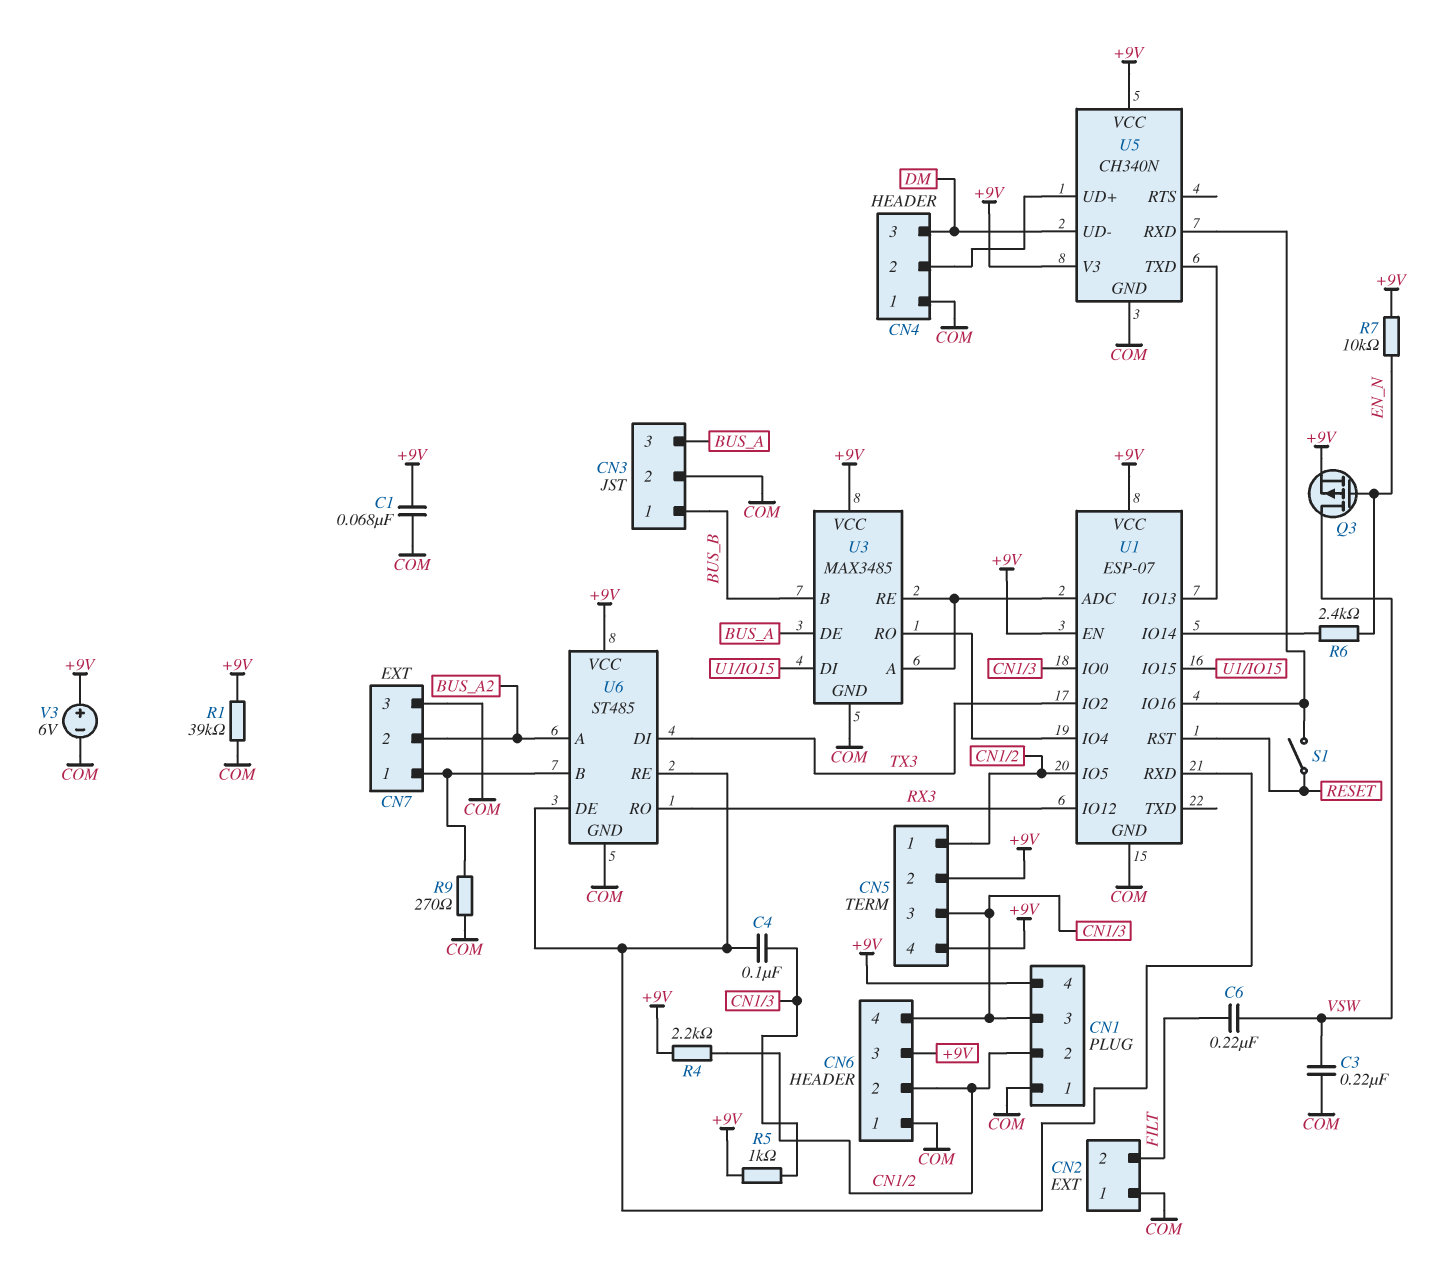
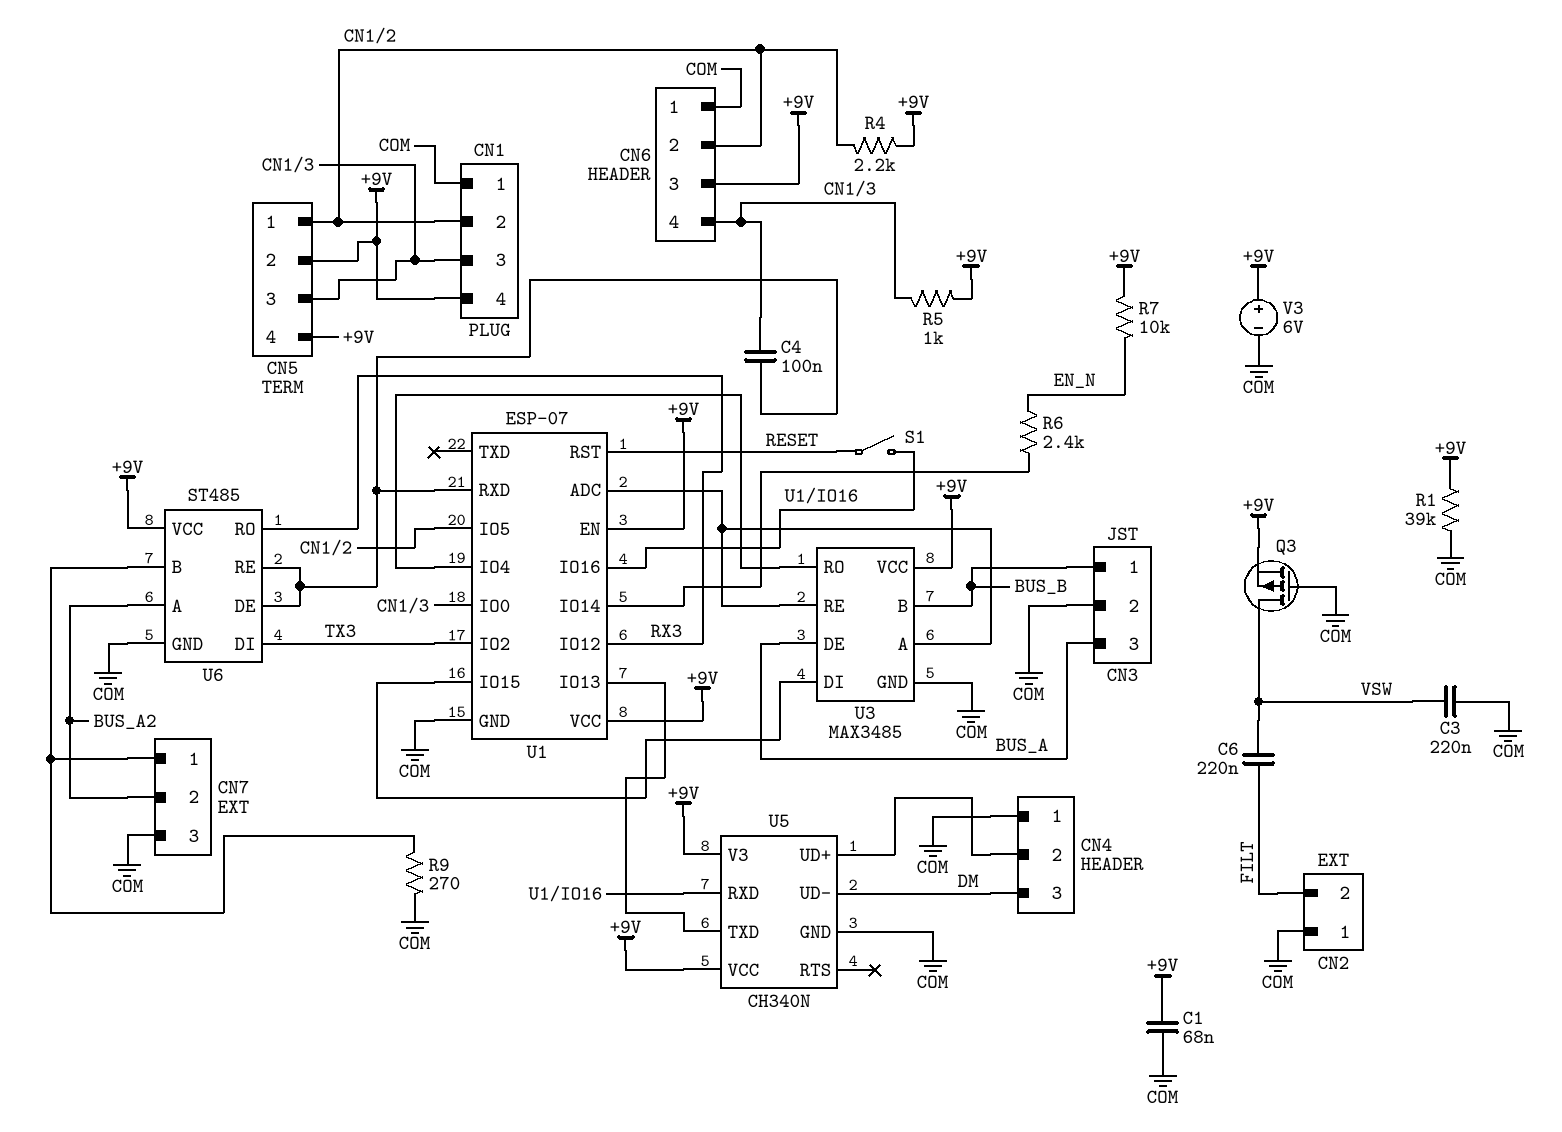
Q3: PMOS (G EN_N, D VSW, S +9V) -> PMOS (G COM, D VSW, S +9V)

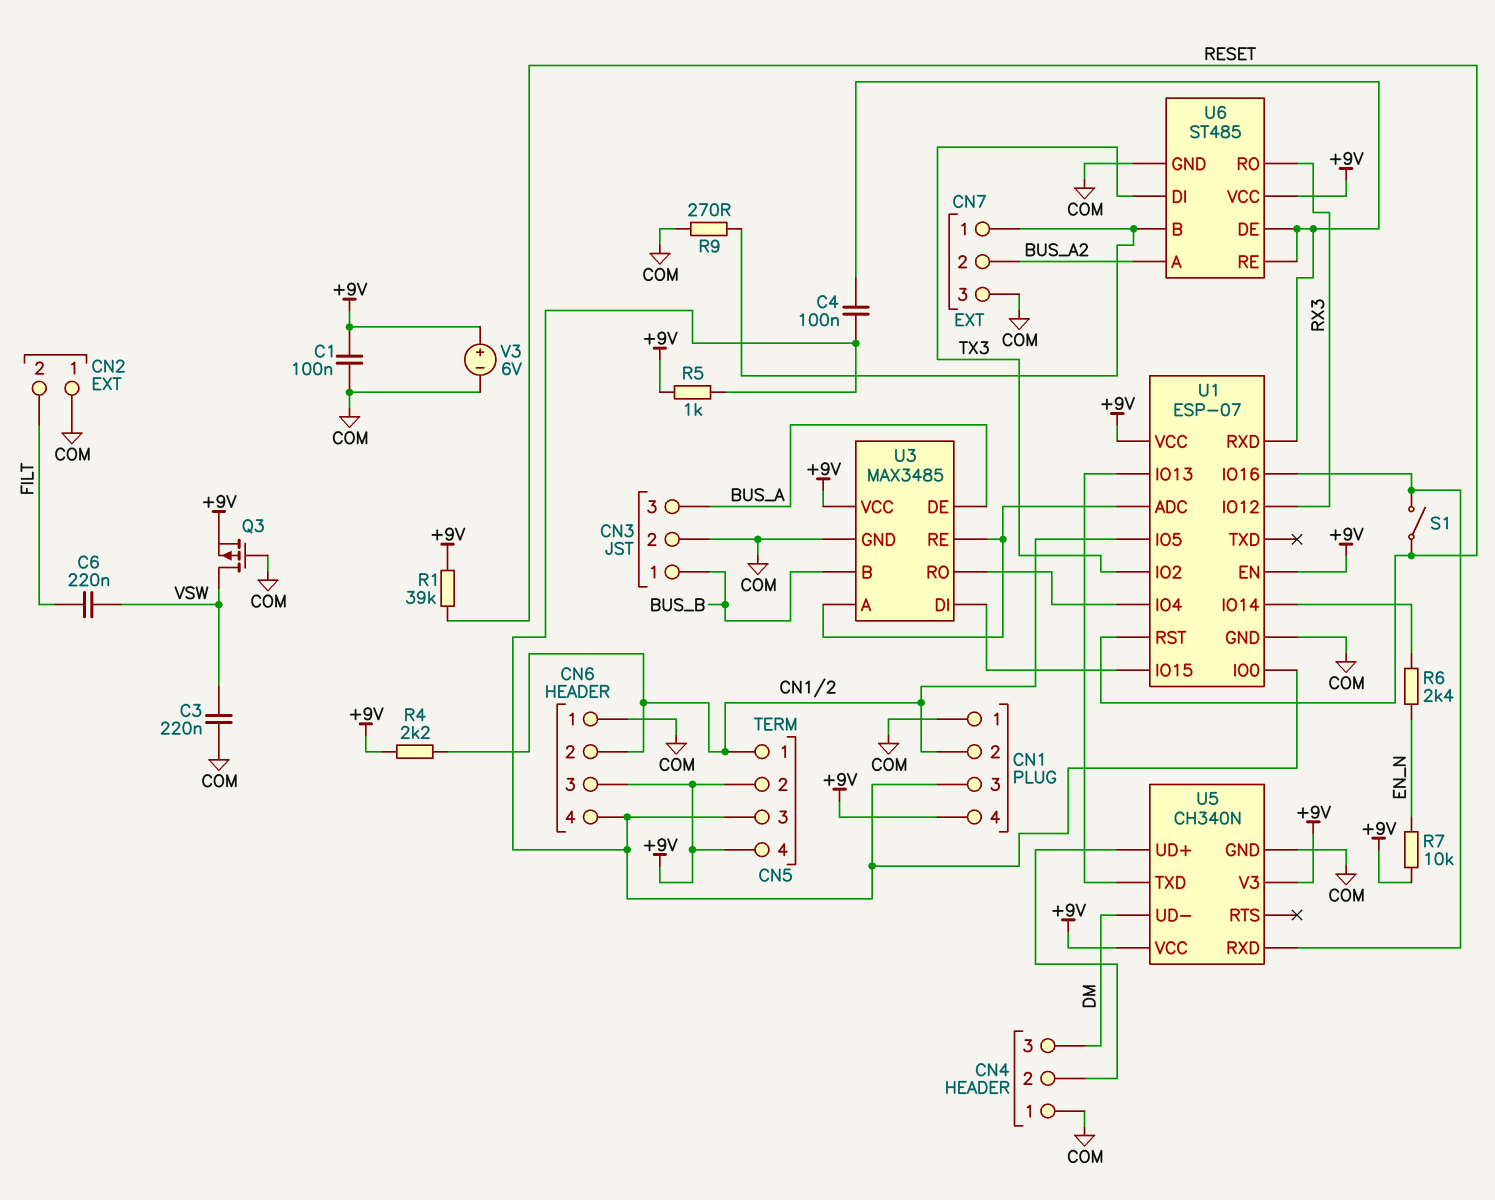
C1: 68nF (+9V, COM) -> 100nF (+9V, COM)
R1: 39k (+9V, COM) -> 39k (+9V, RESET)

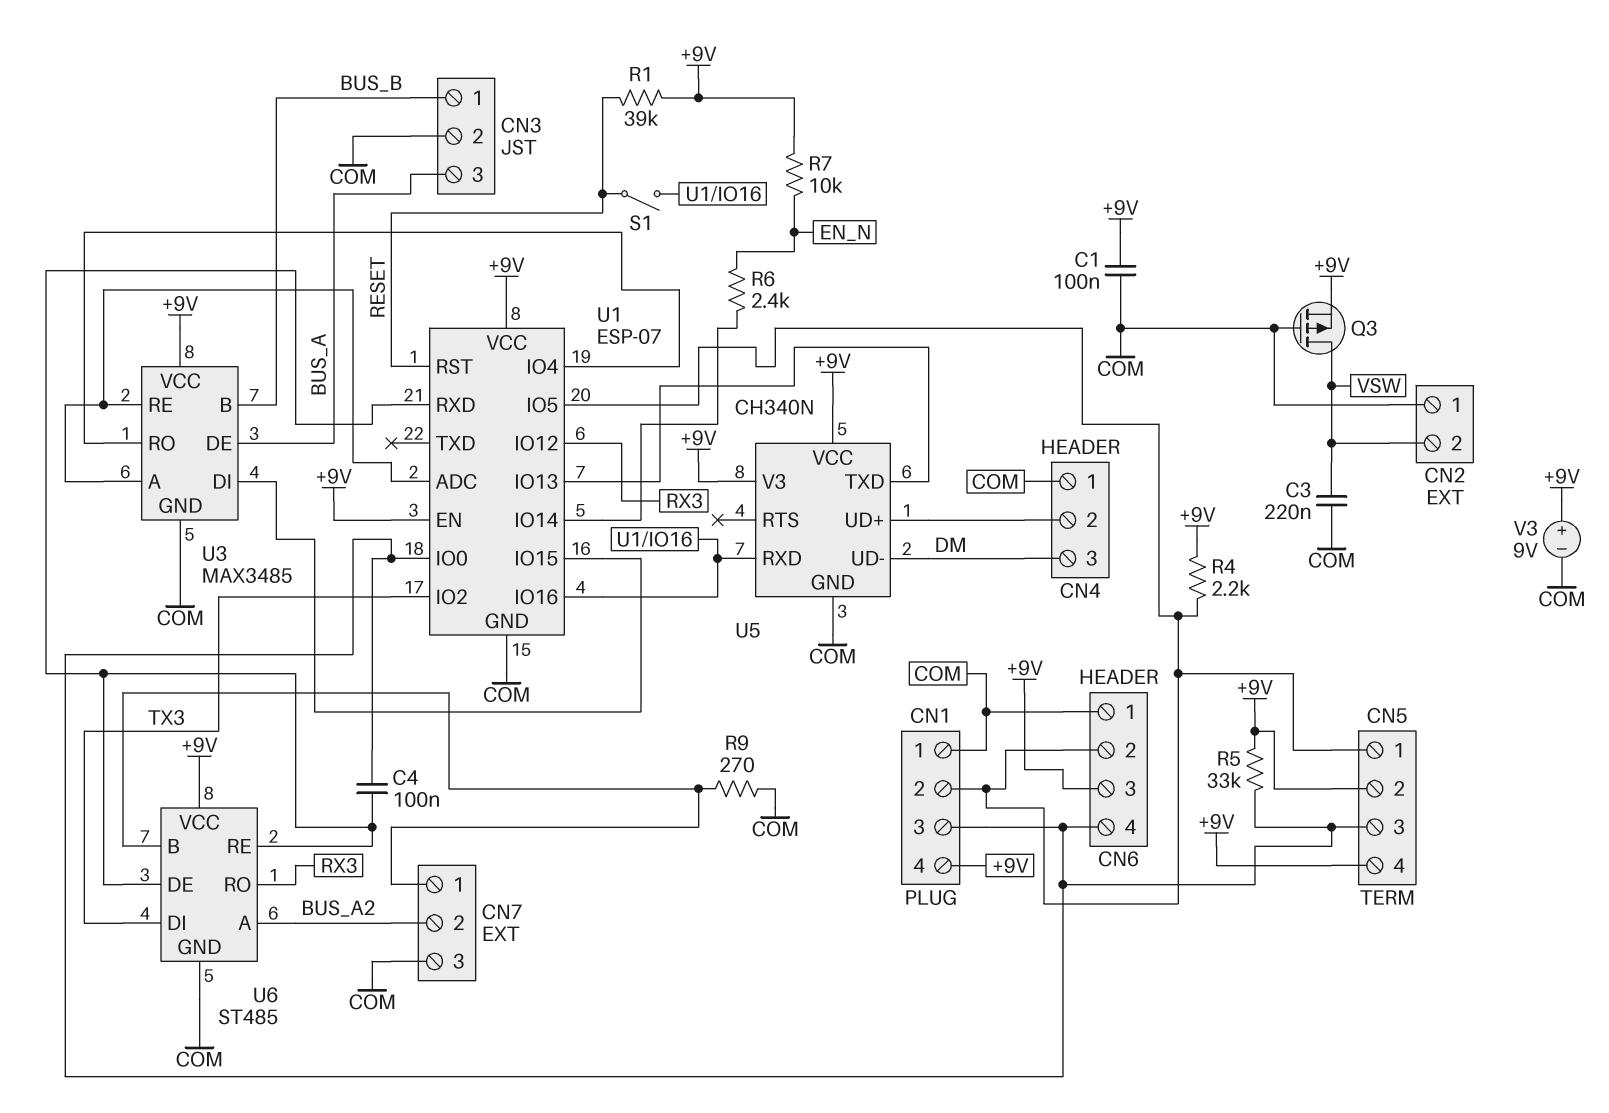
C6: 220nF (FILT, VSW) -> none
CN2 pin 2: FILT -> VSW
R5: 1k (+9V, CN1/3) -> 33k (+9V, CN1/3)
V3: 6V (plus +9V, minus COM) -> 9V (plus +9V, minus COM)

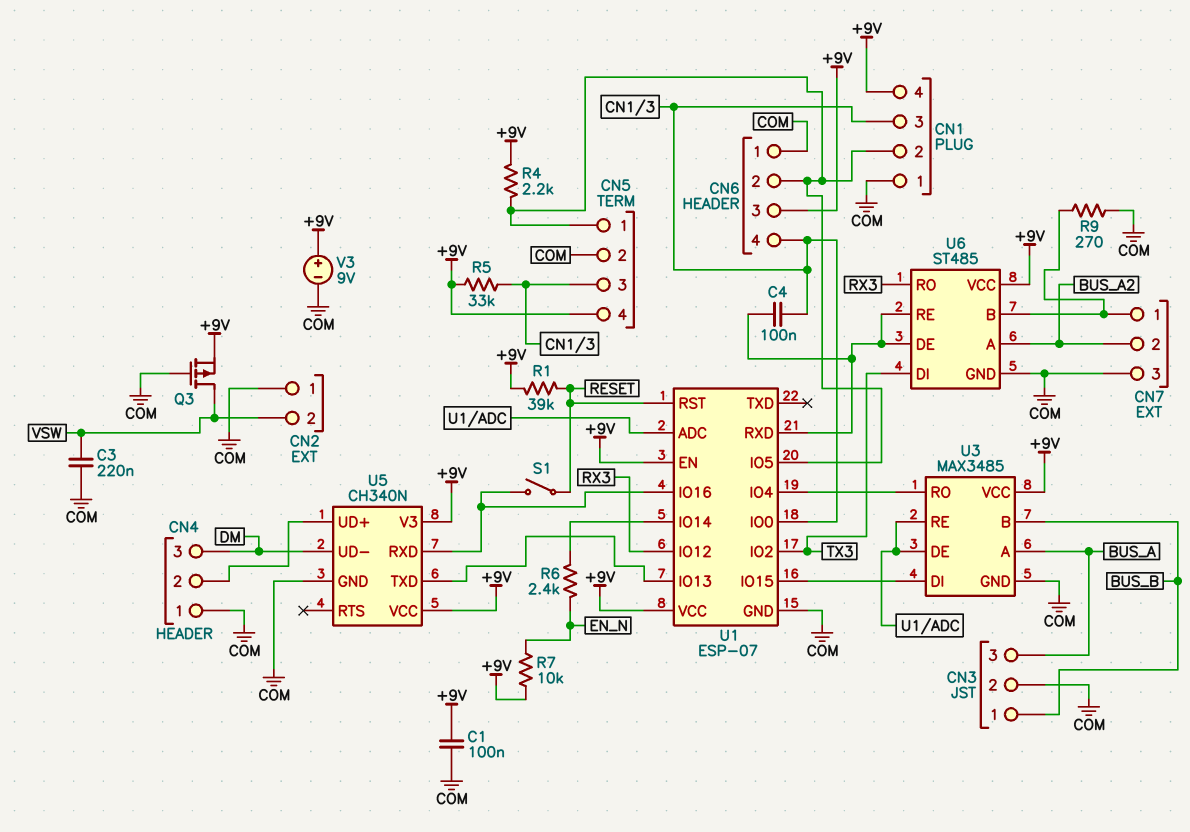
CN5 pin 2: +9V -> COM
U3 pin A: U1/ADC -> BUS_A
U3 pin DE: BUS_A -> U1/ADC

